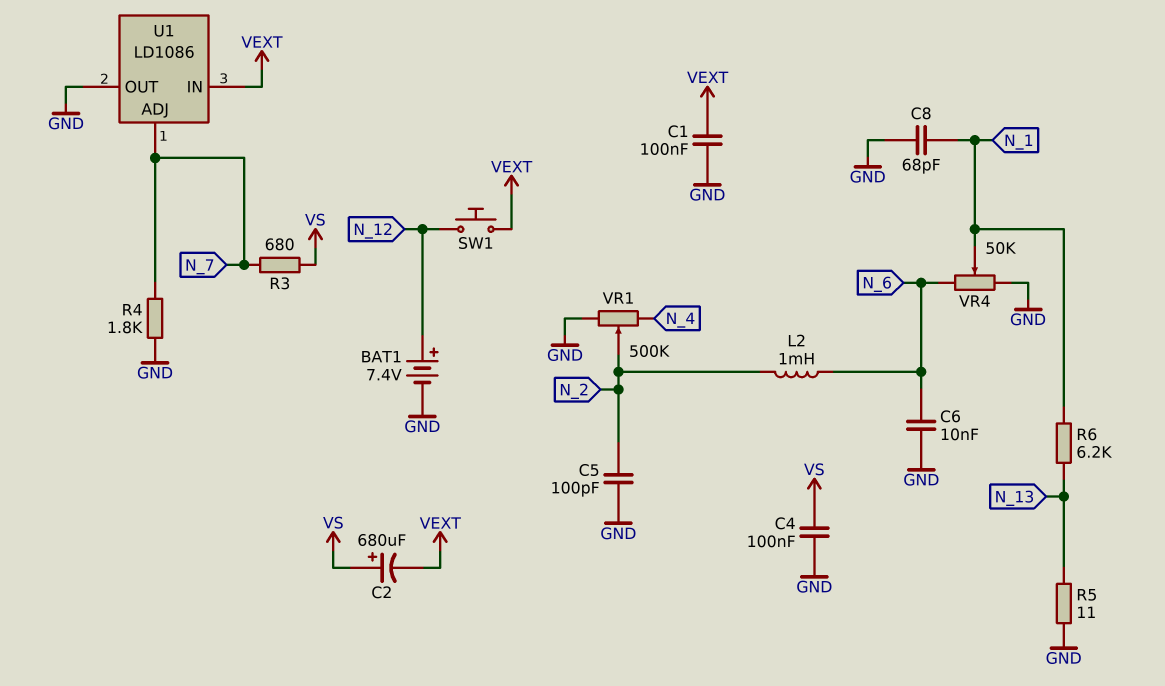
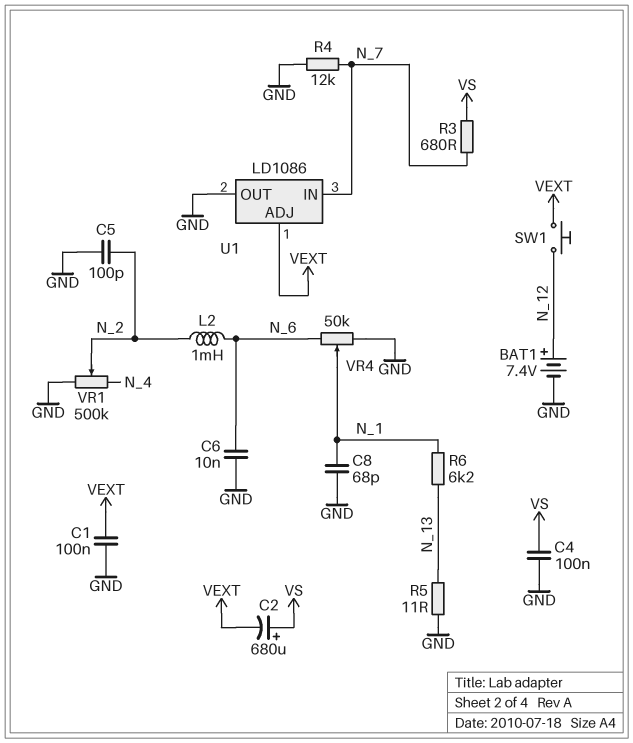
R4: 1.8k (GND, N_7) -> 12k (GND, N_7)
U1 pin ADJ: N_7 -> VEXT
U1 pin IN: VEXT -> N_7

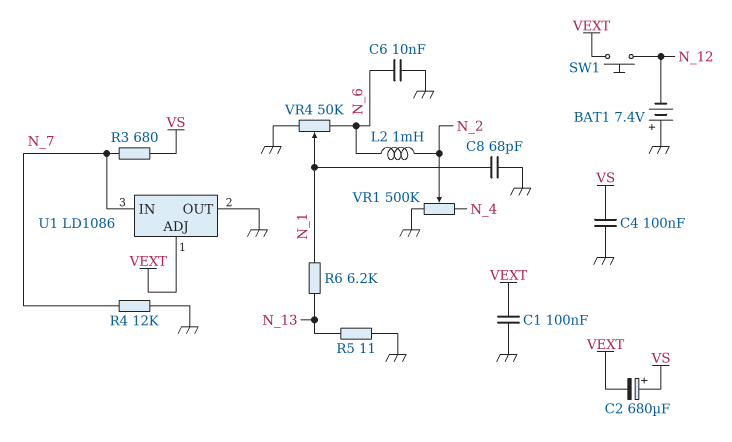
BAT1: 7.4V (plus N_12, minus GND) -> 7.4V (plus GND, minus N_12)
C5: 100pF (GND, N_2) -> none

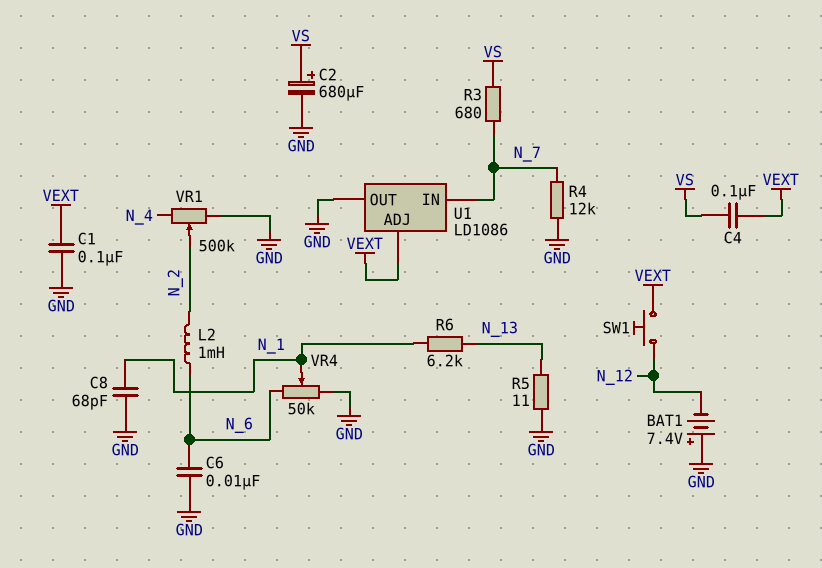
C2: 680uF (plus VS, minus VEXT) -> 680uF (plus VS, minus GND)
C4: 100nF (GND, VS) -> 100nF (VEXT, VS)

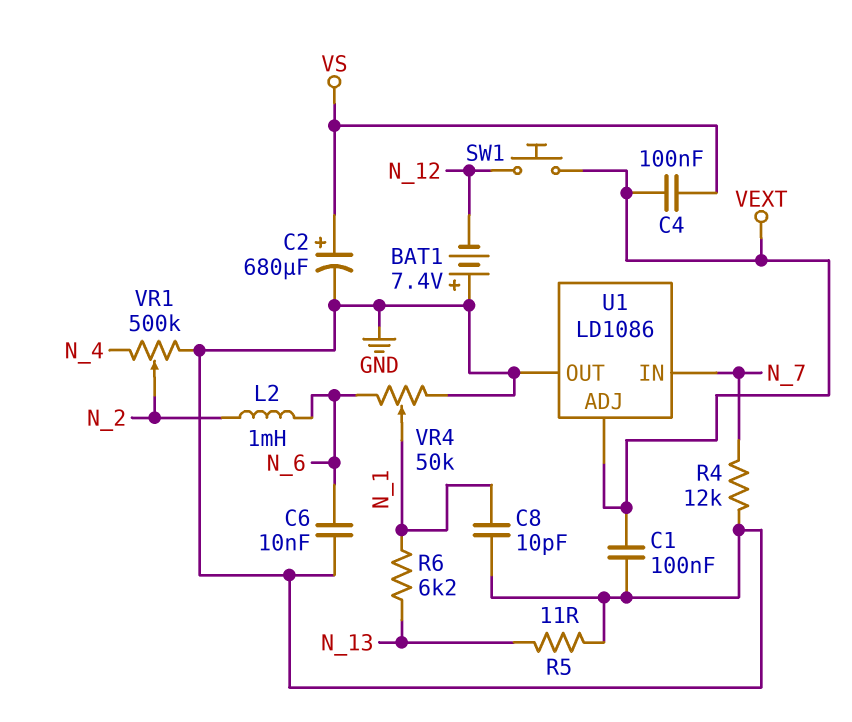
C8: 68pF (GND, N_1) -> 10pF (GND, N_1)
R3: 680 (N_7, VS) -> none

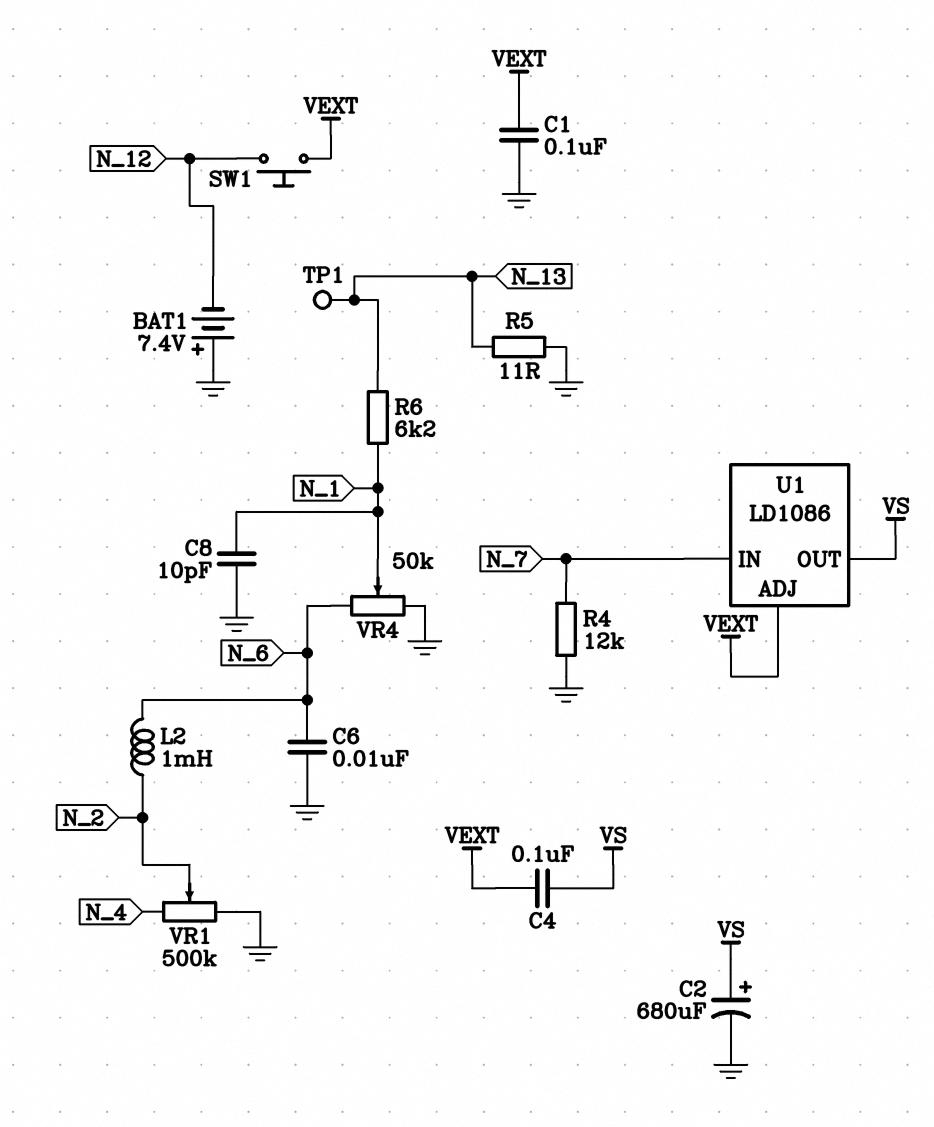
TP1: none -> test point (N_13)
U1 pin OUT: GND -> VS

